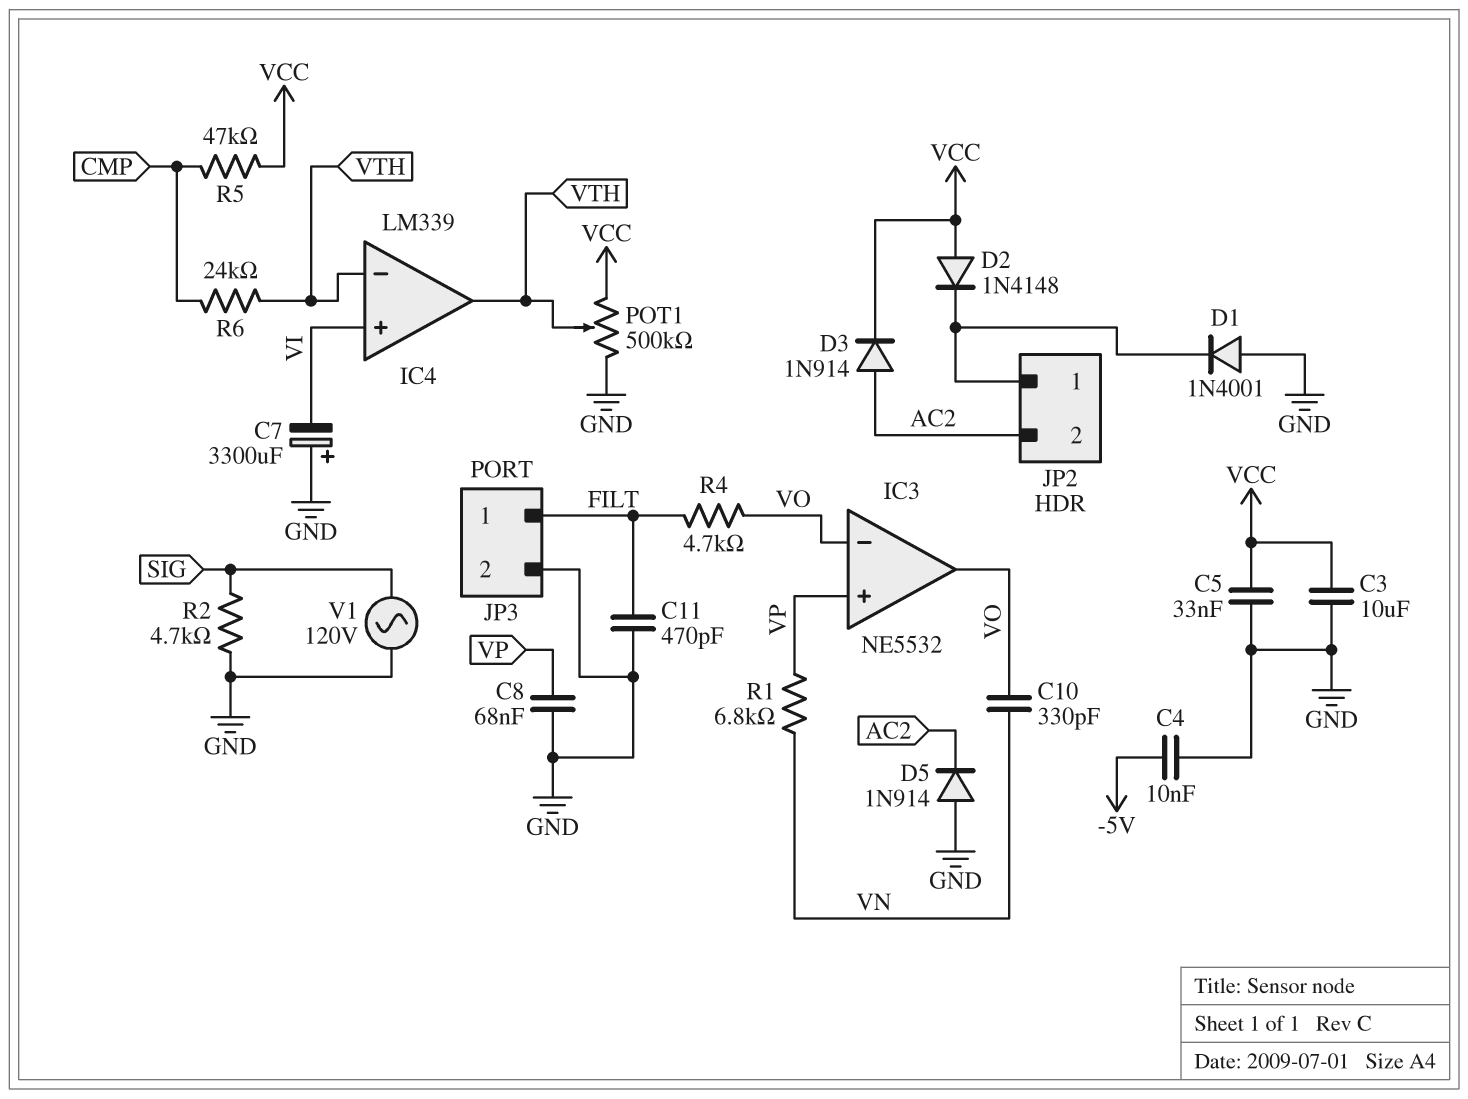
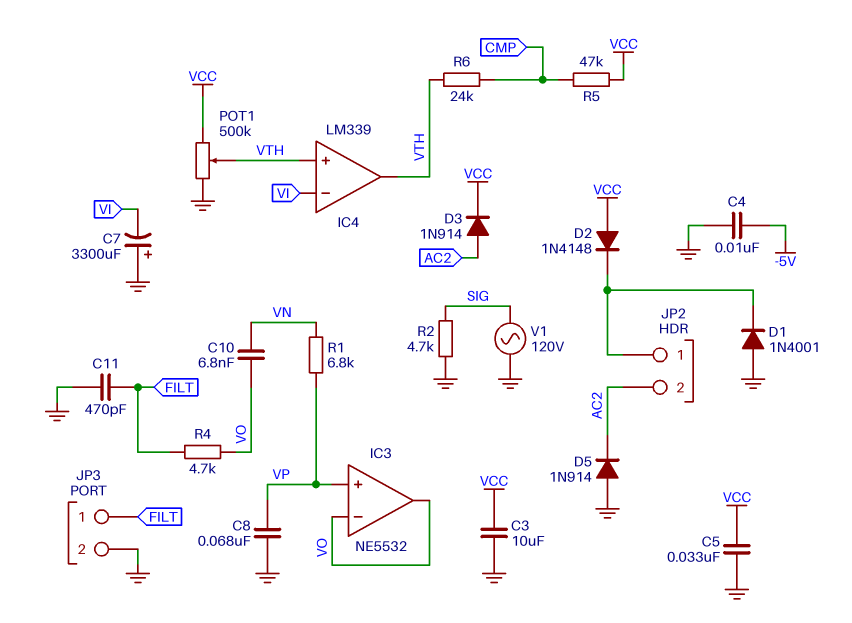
C10: 330pF (VN, VO) -> 6.8nF (VN, VO)
IC4 pin in+: VI -> VTH
IC4 pin in-: VTH -> VI

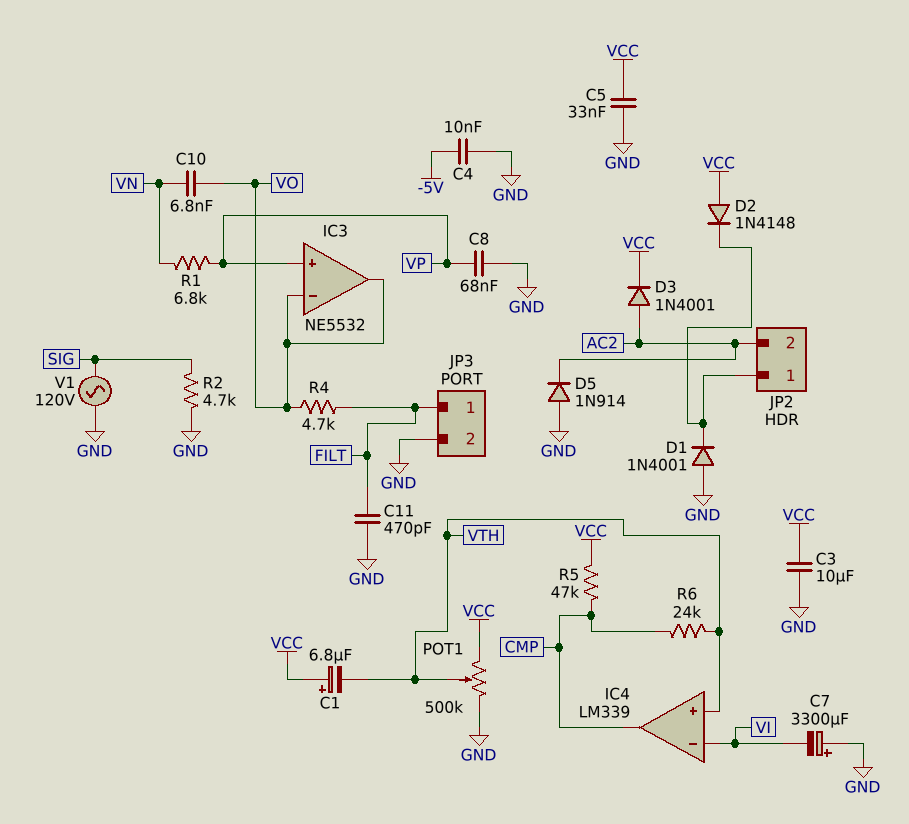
C1: none -> 6.8uF (plus VCC, minus VTH)
D3: diode 1N914 (A AC2, K VCC) -> diode 1N4001 (A AC2, K VCC)
IC4 pin out: VTH -> CMP

